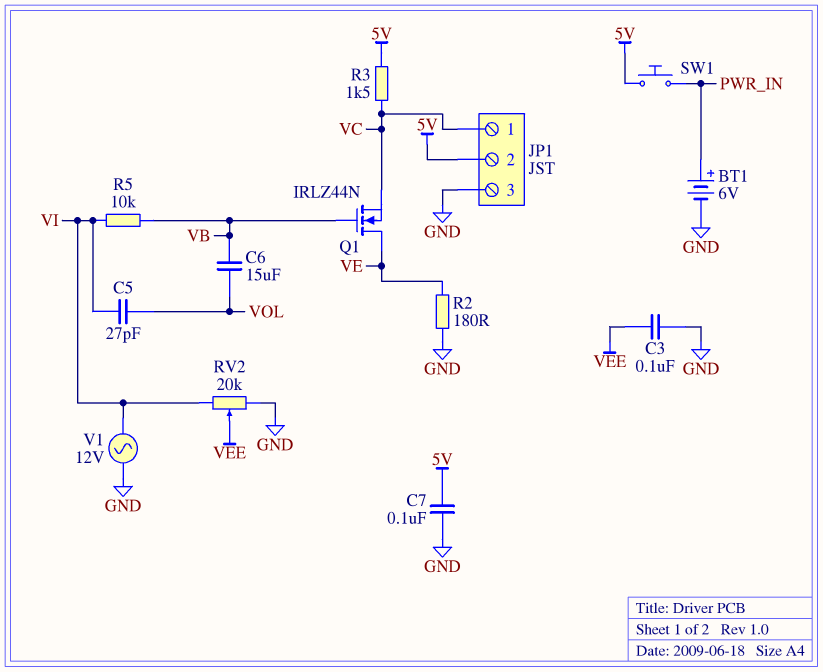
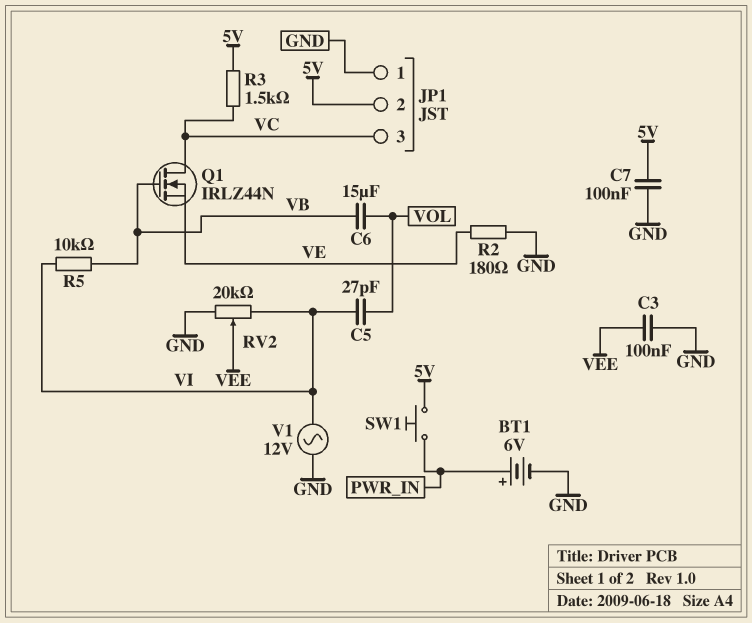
JP1 pin 1: VC -> GND
JP1 pin 3: GND -> VC
Q1: NMOS IRLZ44N (G VB, D VE, S VC) -> NMOS IRLZ44N (G VB, D VC, S VE)

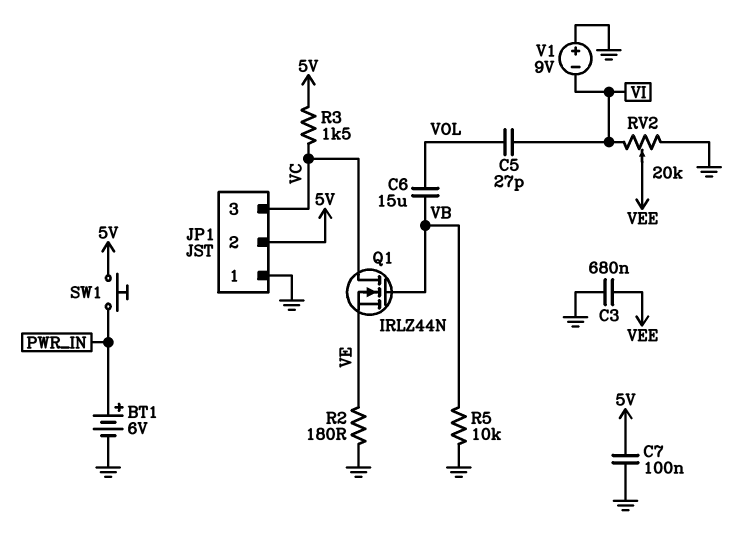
C3: 100nF (GND, VEE) -> 680nF (GND, VEE)
R5: 10k (VB, VI) -> 10k (GND, VB)
V1: AC 12V (GND, VI) -> 9V (plus GND, minus VI)

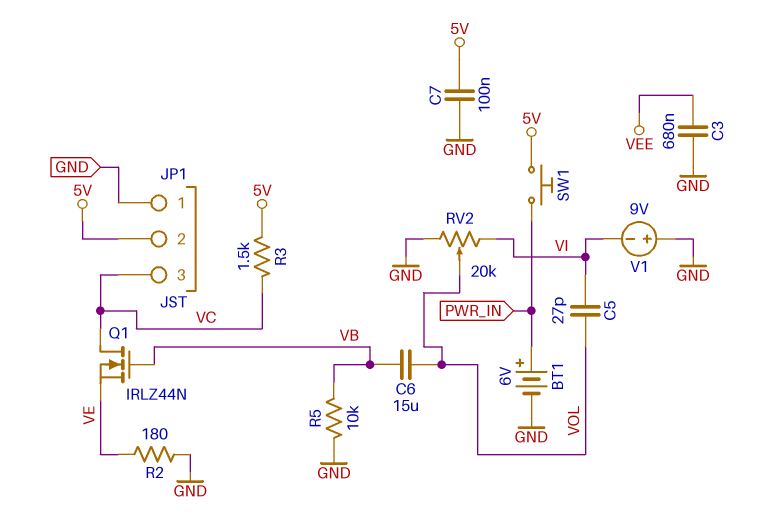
RV2: 20k (GND, VI, wiper VEE) -> 20k (GND, VI, wiper VOL)

